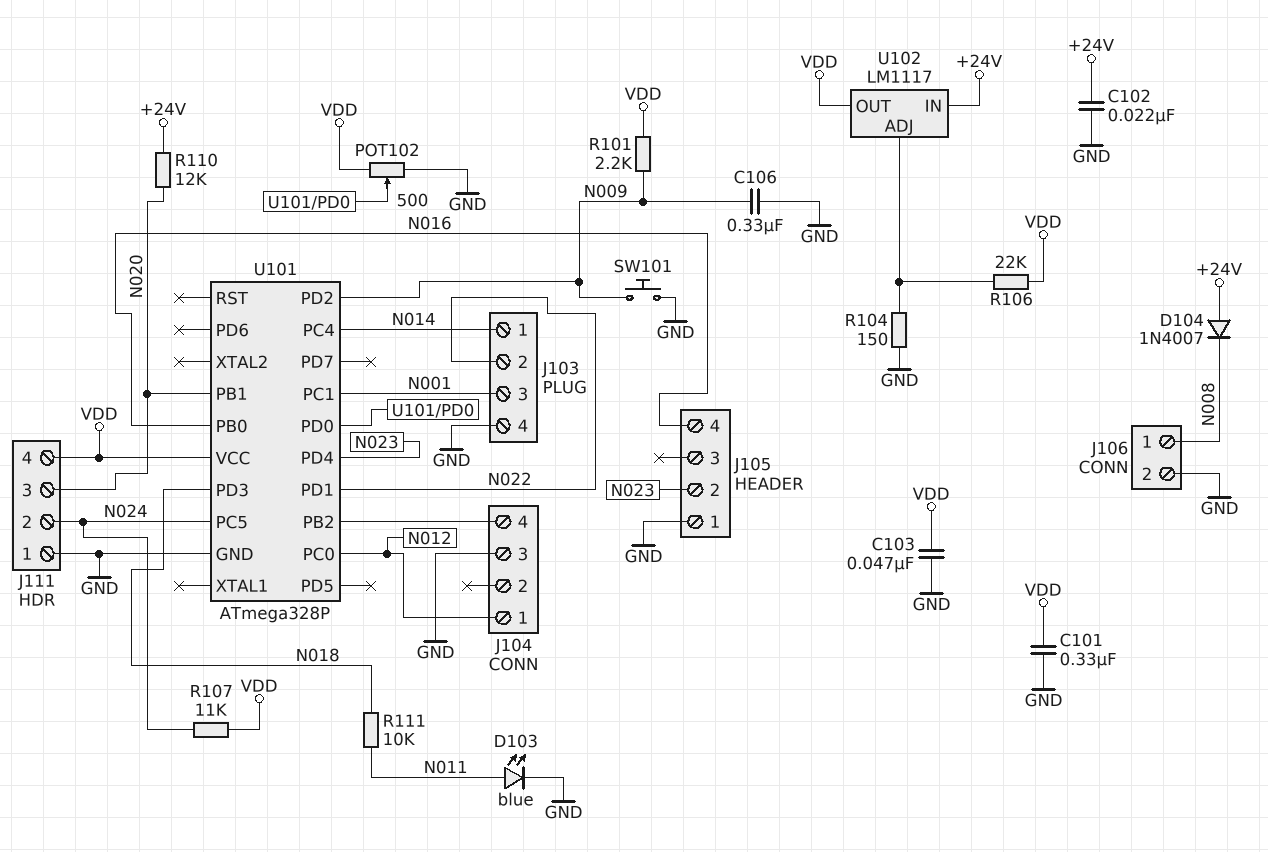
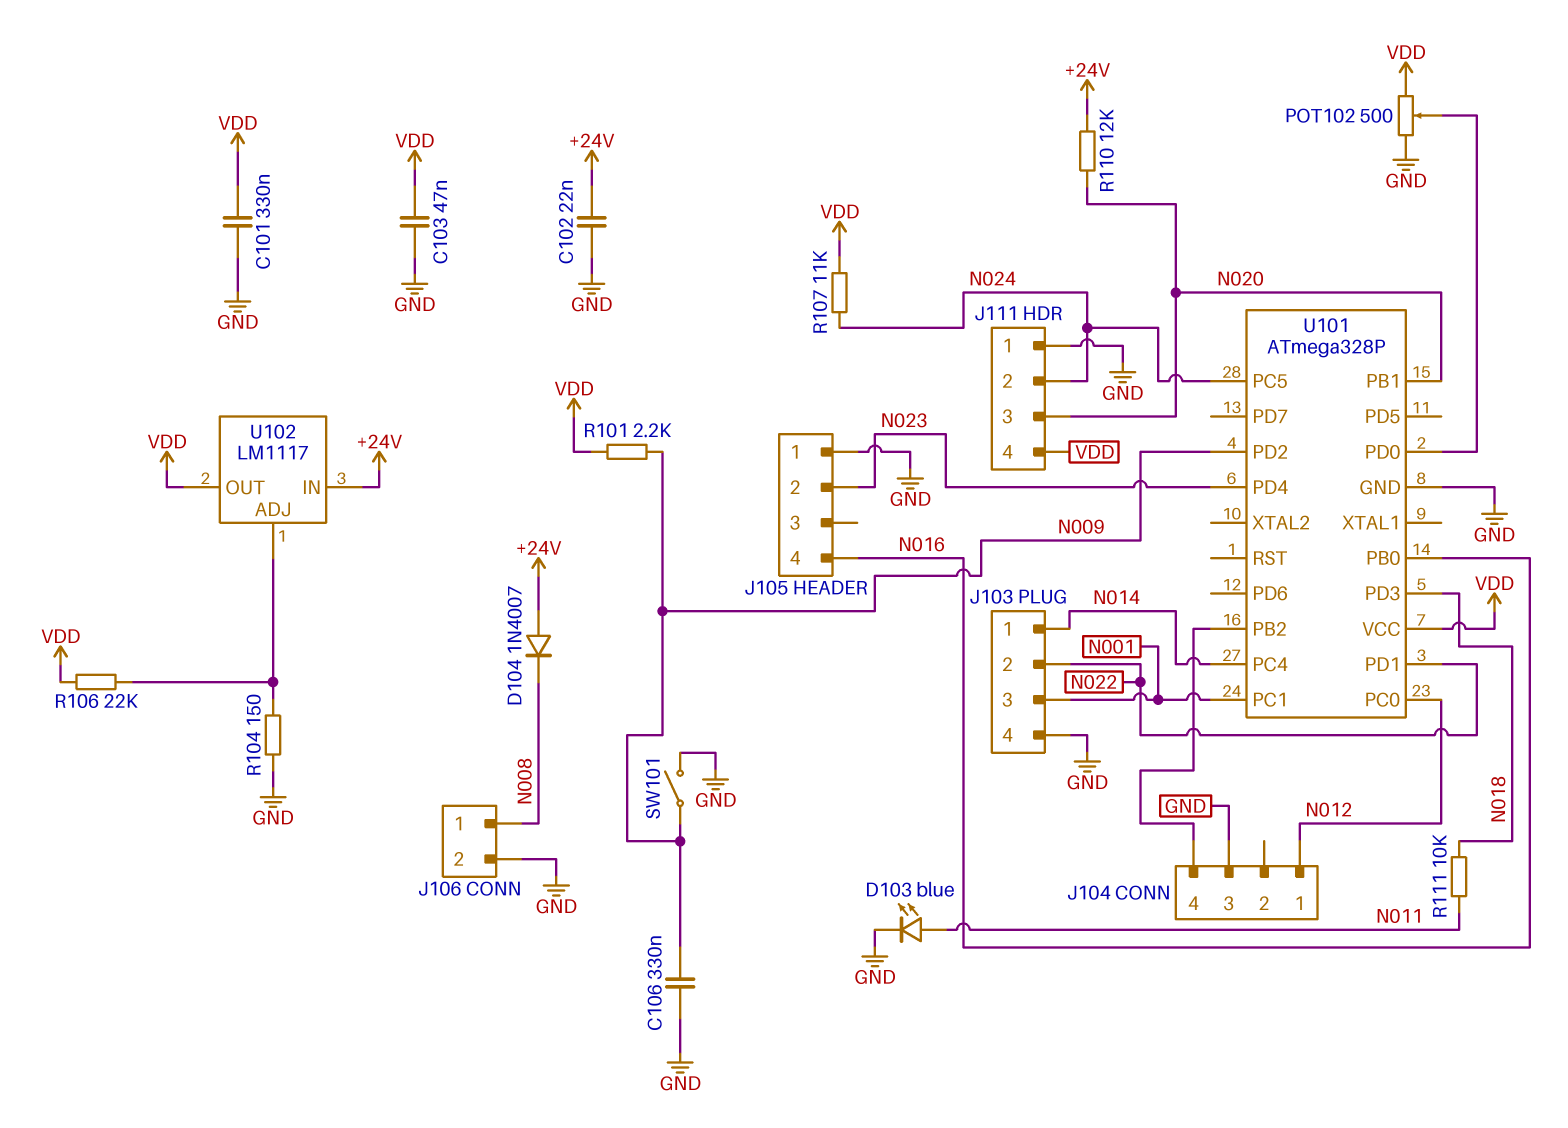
SW101: button (GND, N009) -> switch (GND, N009)

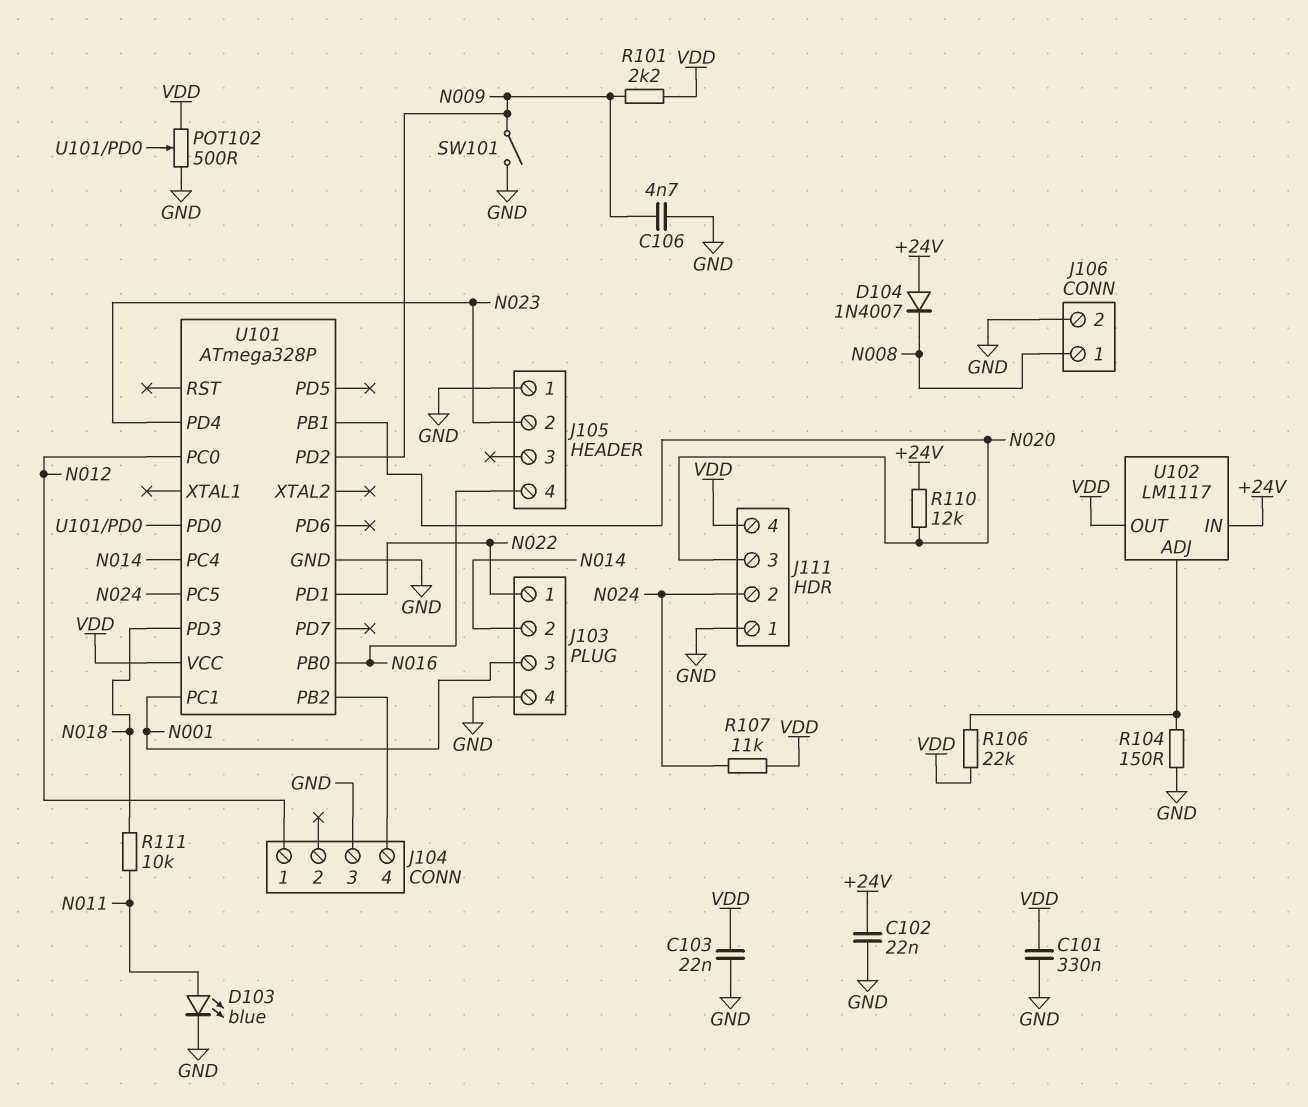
C103: 47nF (GND, VDD) -> 22nF (GND, VDD)
C106: 330nF (GND, N009) -> 4.7nF (GND, N009)
J103 pin 1: N014 -> N022
J103 pin 2: N022 -> N014

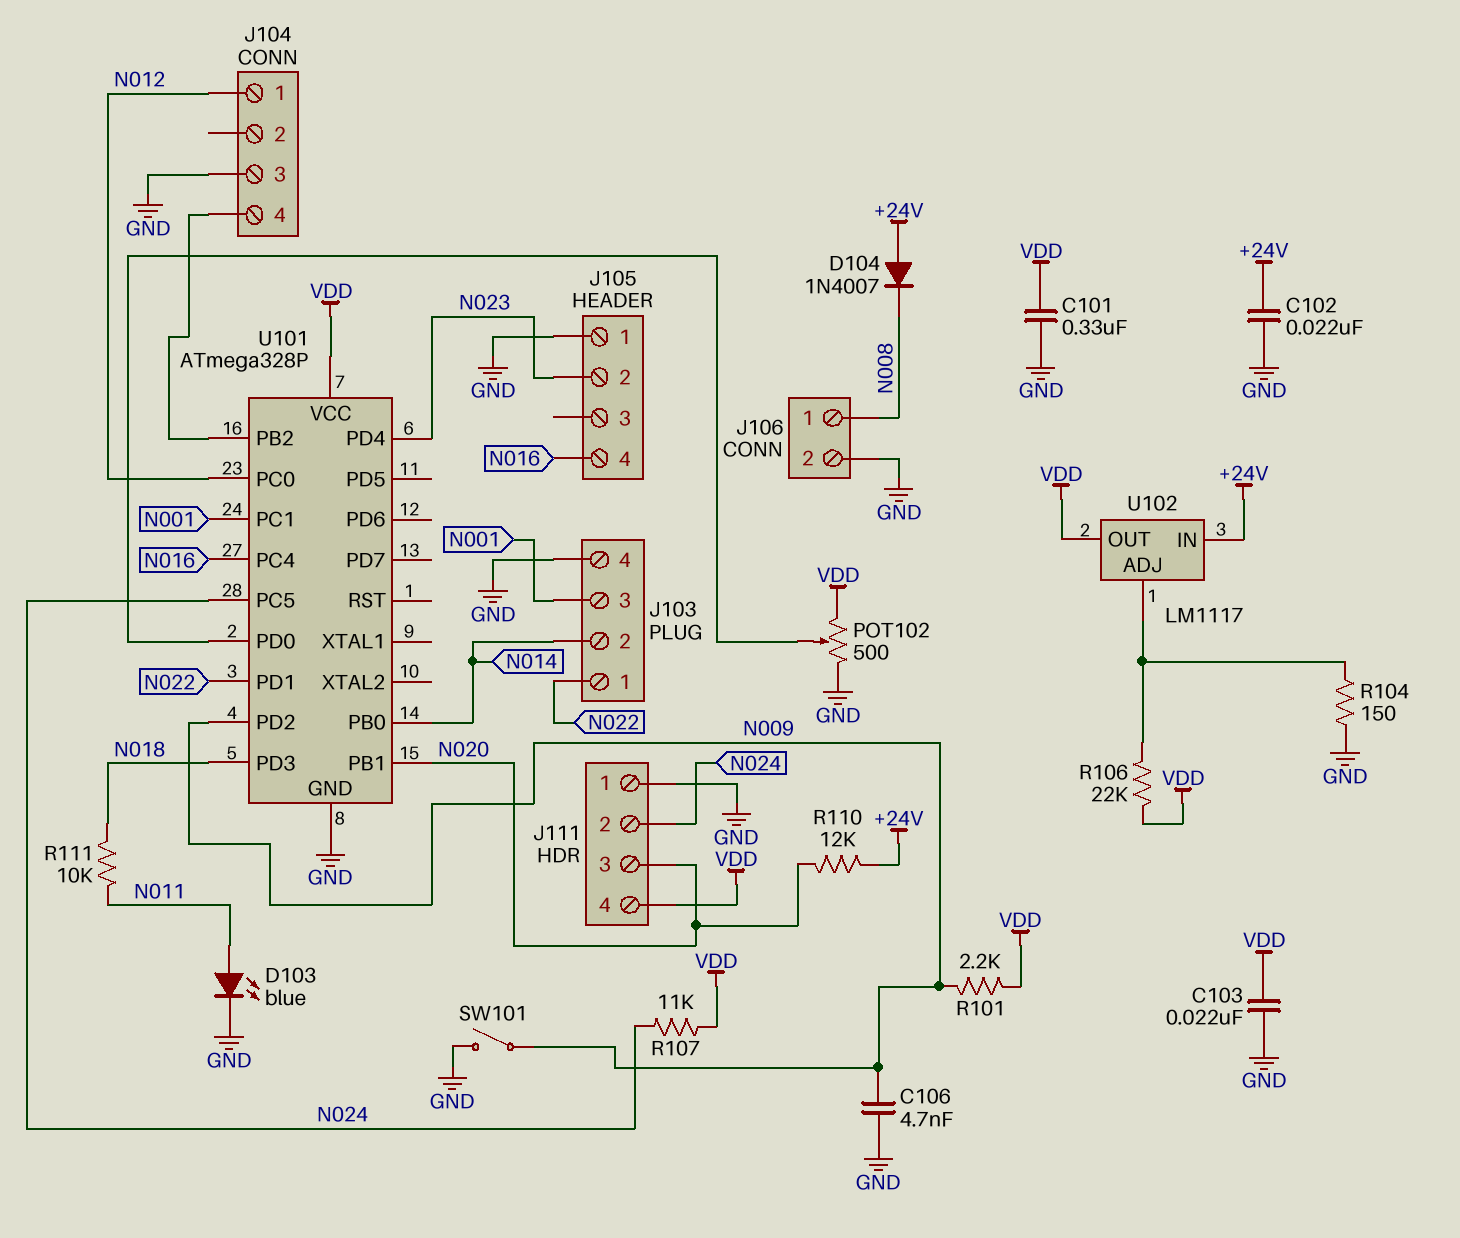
U101 pin PB0: N016 -> N014
U101 pin PC4: N014 -> N016

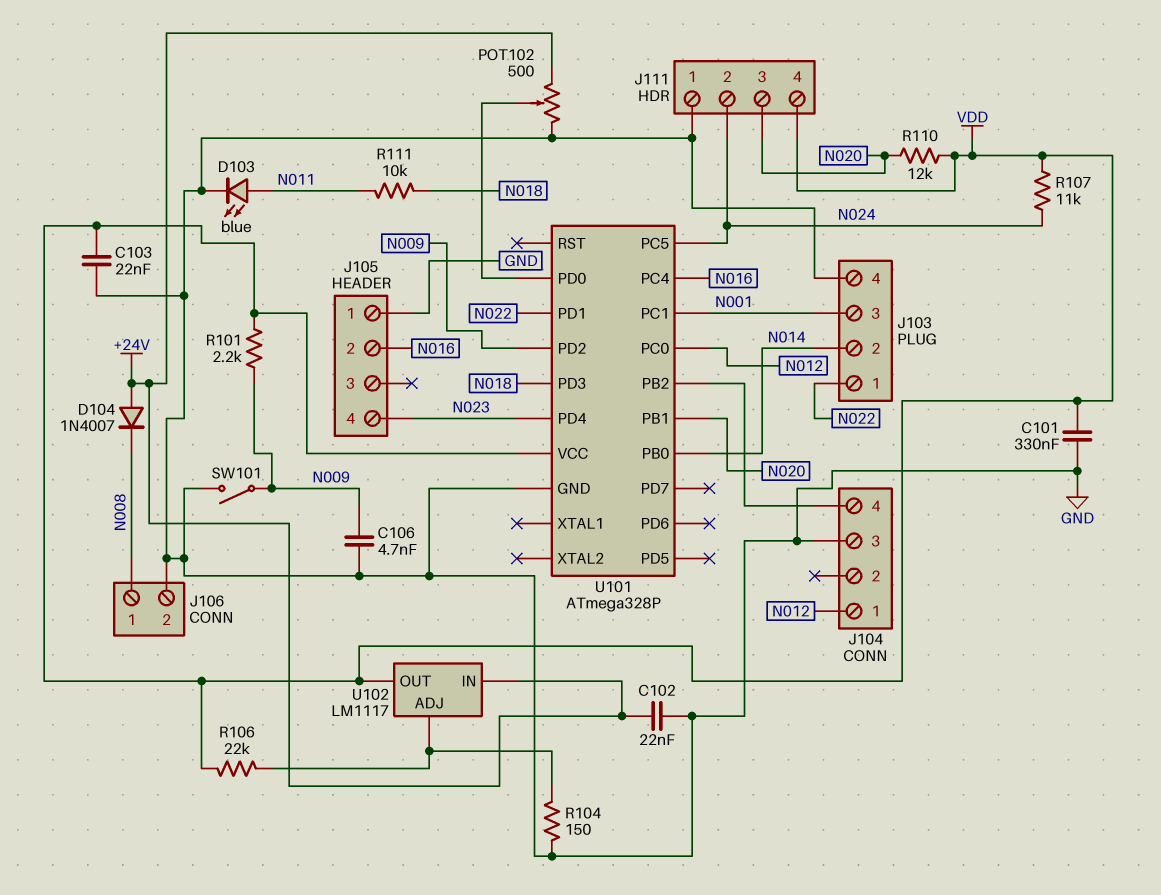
J105 pin 2: N023 -> N016
J105 pin 4: N016 -> N023
POT102: 500 (GND, VDD, wiper U101/PD0) -> 500 (+24V, GND, wiper U101/PD0)
R110: 12k (+24V, N020) -> 12k (N020, VDD)

